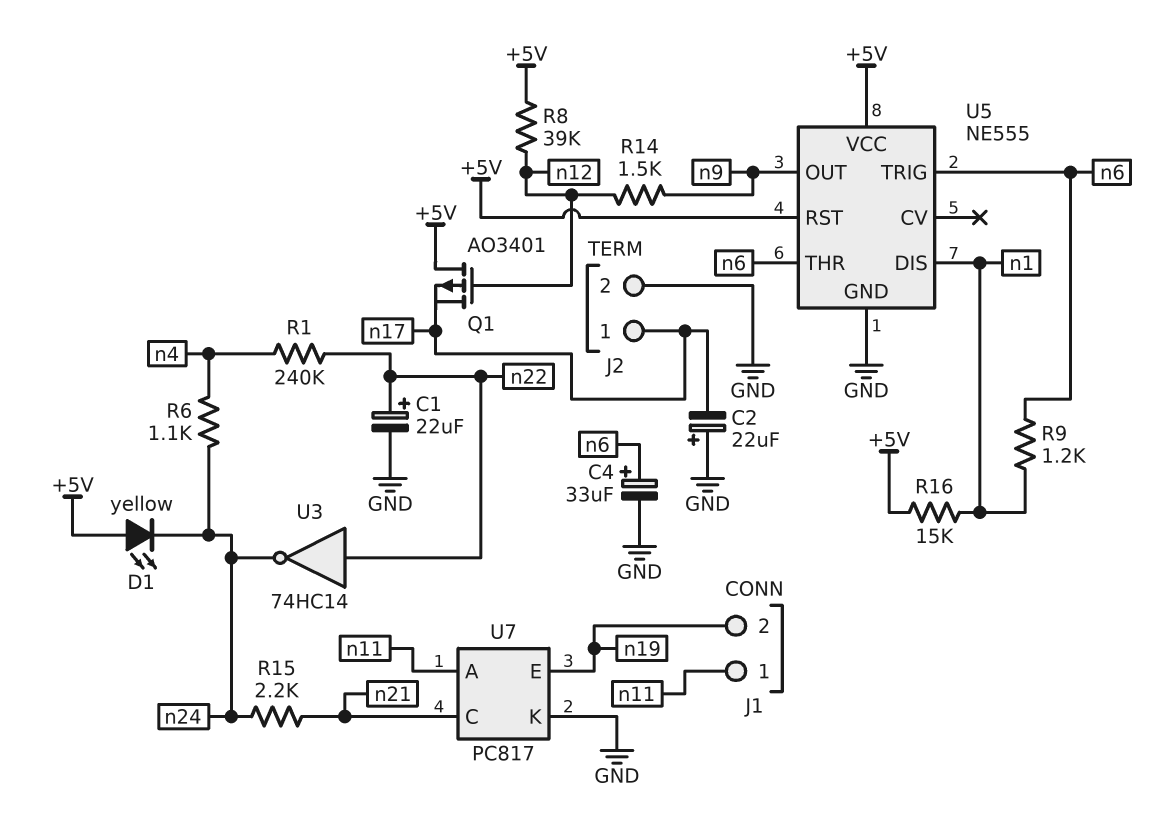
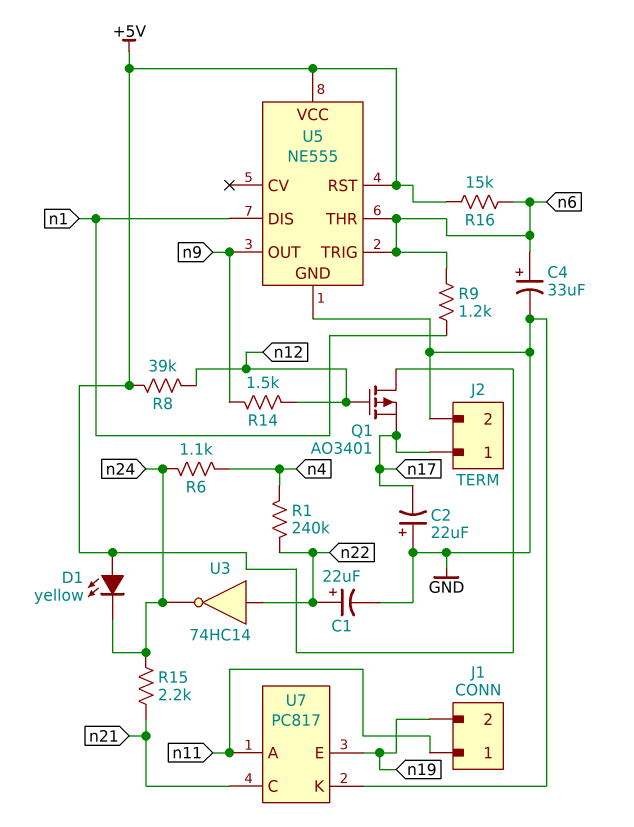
R16: 15k (+5V, n1) -> 15k (+5V, n6)

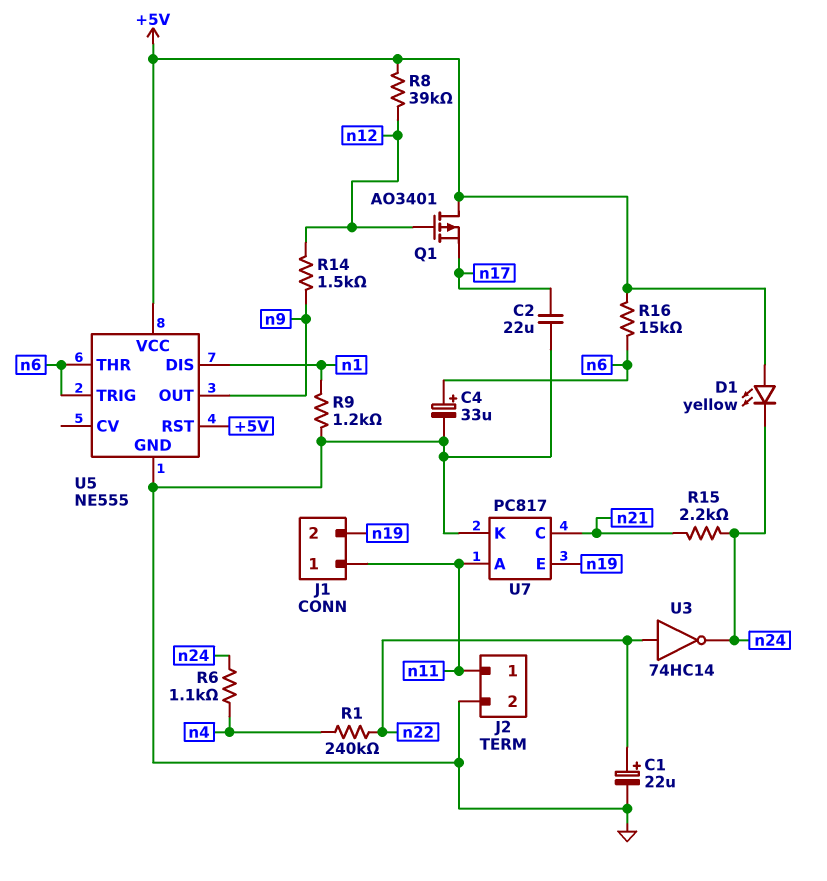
C2: 22uF (plus GND, minus n17) -> 22uF (GND, n17)
J2 pin 1: n17 -> n11
R9: 1.2k (n1, n6) -> 1.2k (GND, n1)

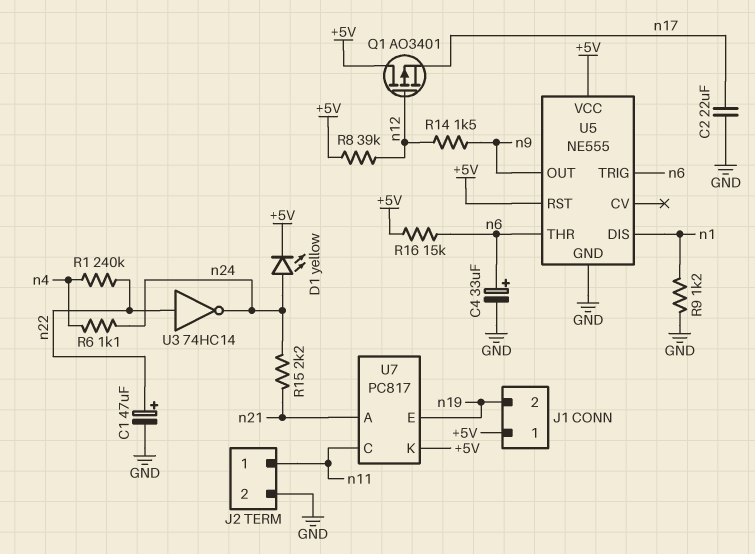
C1: 22uF (plus n22, minus GND) -> 47uF (plus n22, minus GND)
D1: LED yellow (A +5V, K n24) -> LED yellow (A n24, K +5V)
J1 pin 1: n11 -> +5V
U7 pin A: n11 -> n21
U7 pin C: n21 -> n11
U7 pin K: GND -> +5V

